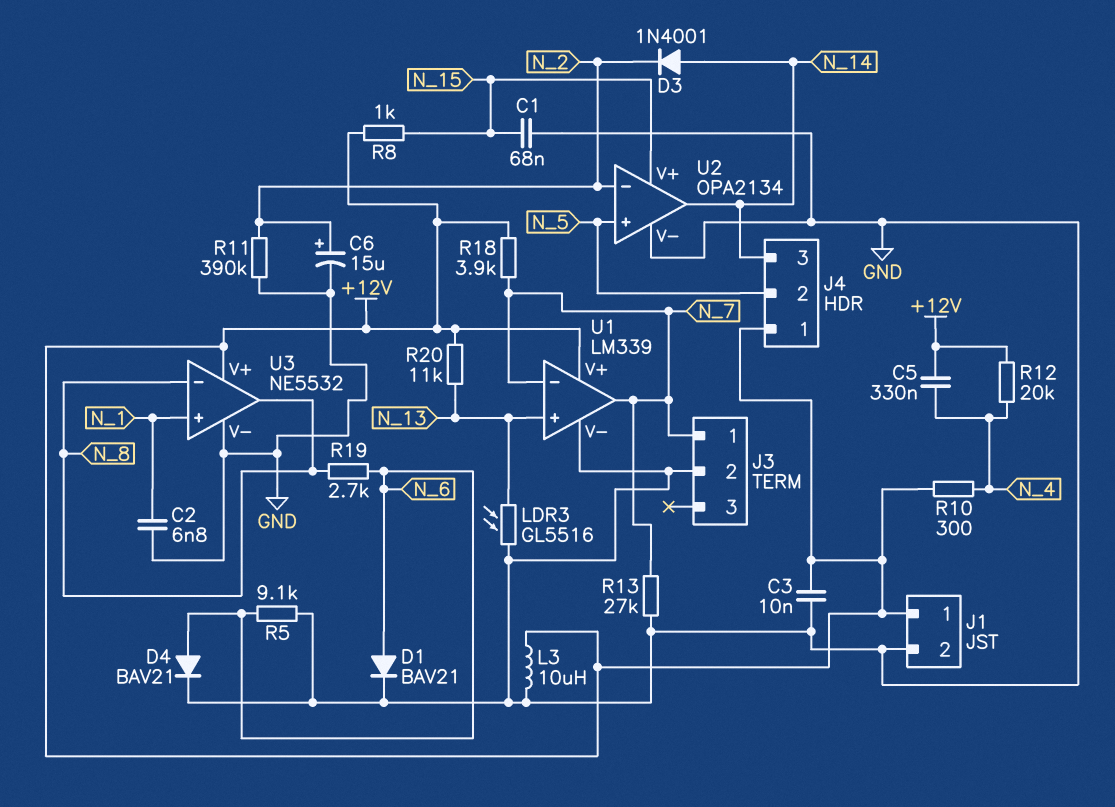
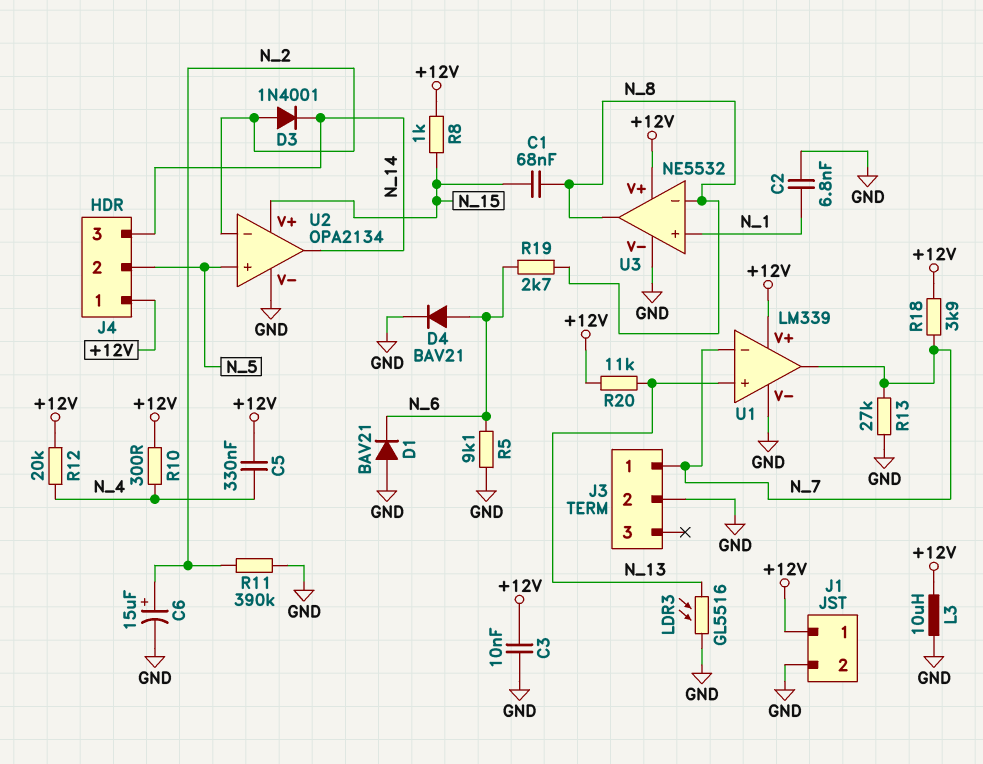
C1: 68nF (GND, N_15) -> 68nF (N_8, N_15)
D1: diode BAV21 (A N_6, K GND) -> diode BAV21 (A GND, K N_6)
D3: diode 1N4001 (A N_14, K N_2) -> diode 1N4001 (A N_2, K N_14)

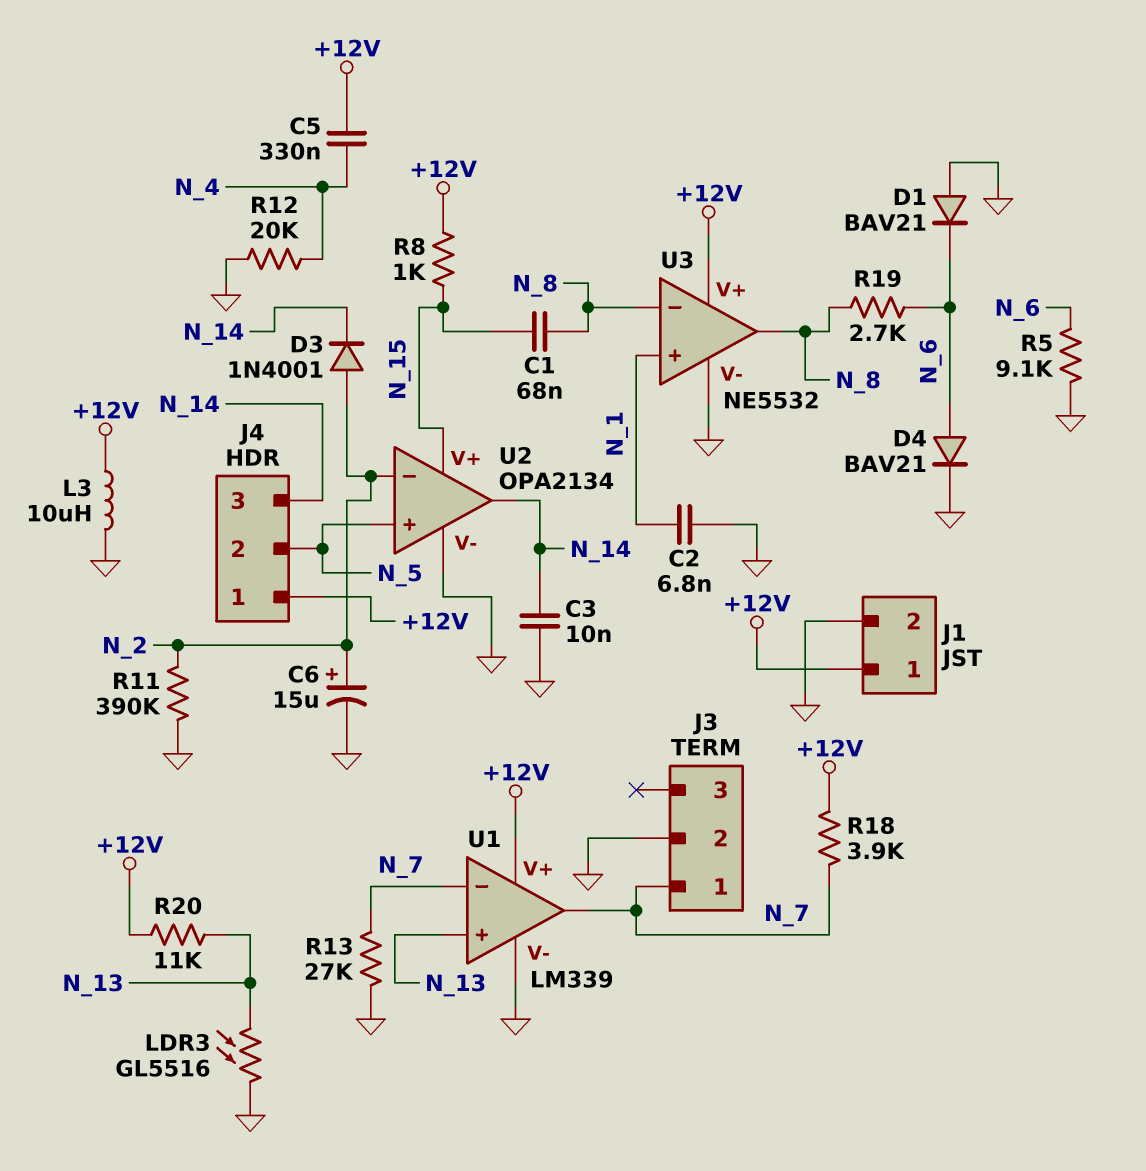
C3: 10nF (+12V, GND) -> 10nF (GND, N_14)
R10: 300 (+12V, N_4) -> none
R12: 20k (+12V, N_4) -> 20k (GND, N_4)

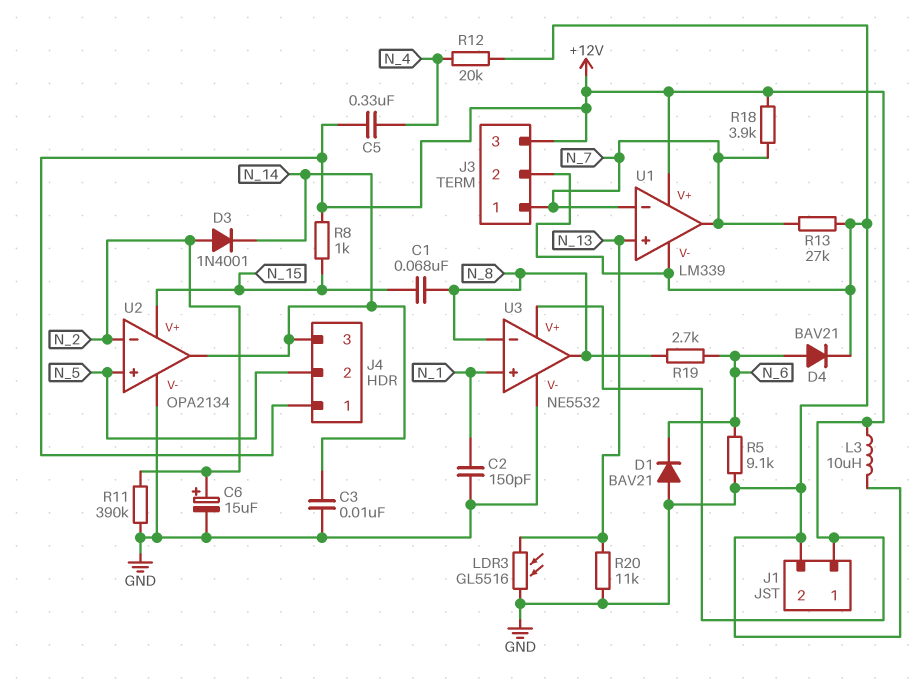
C2: 6.8nF (GND, N_1) -> 150pF (GND, N_1)
J3 pin 3: none -> +12V
R20: 11k (+12V, N_13) -> 11k (GND, N_13)

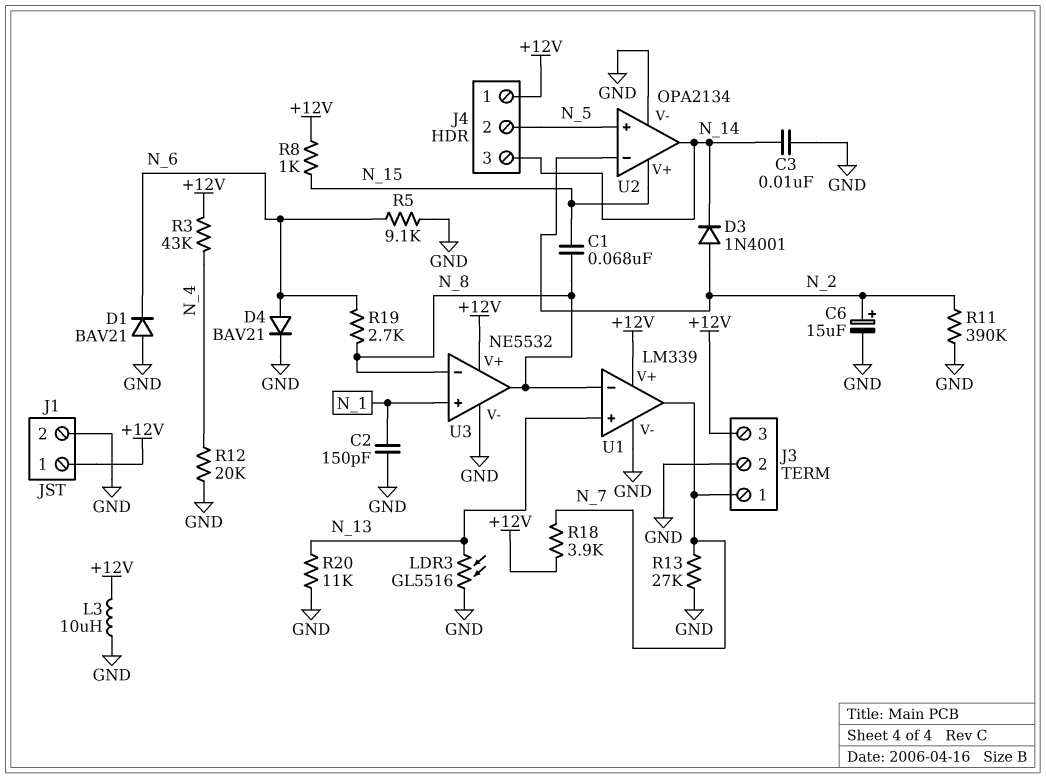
C5: 330nF (+12V, N_4) -> none
R3: none -> 43k (+12V, N_4)
U1 pin in-: N_7 -> N_8

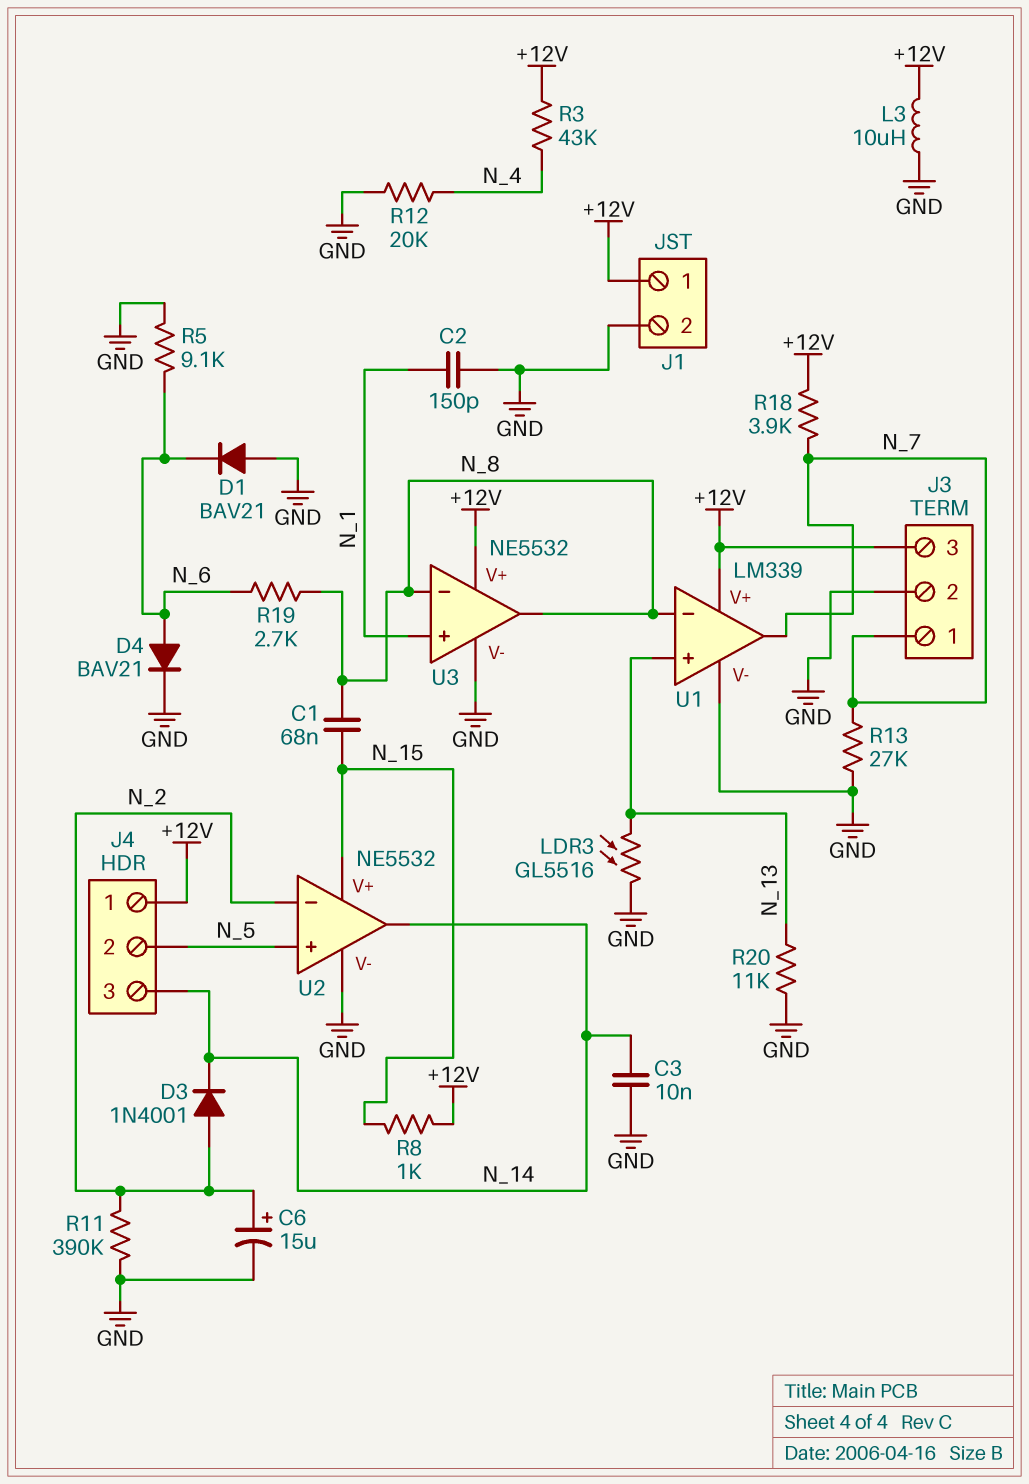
U2: OPA2134 -> NE5532

